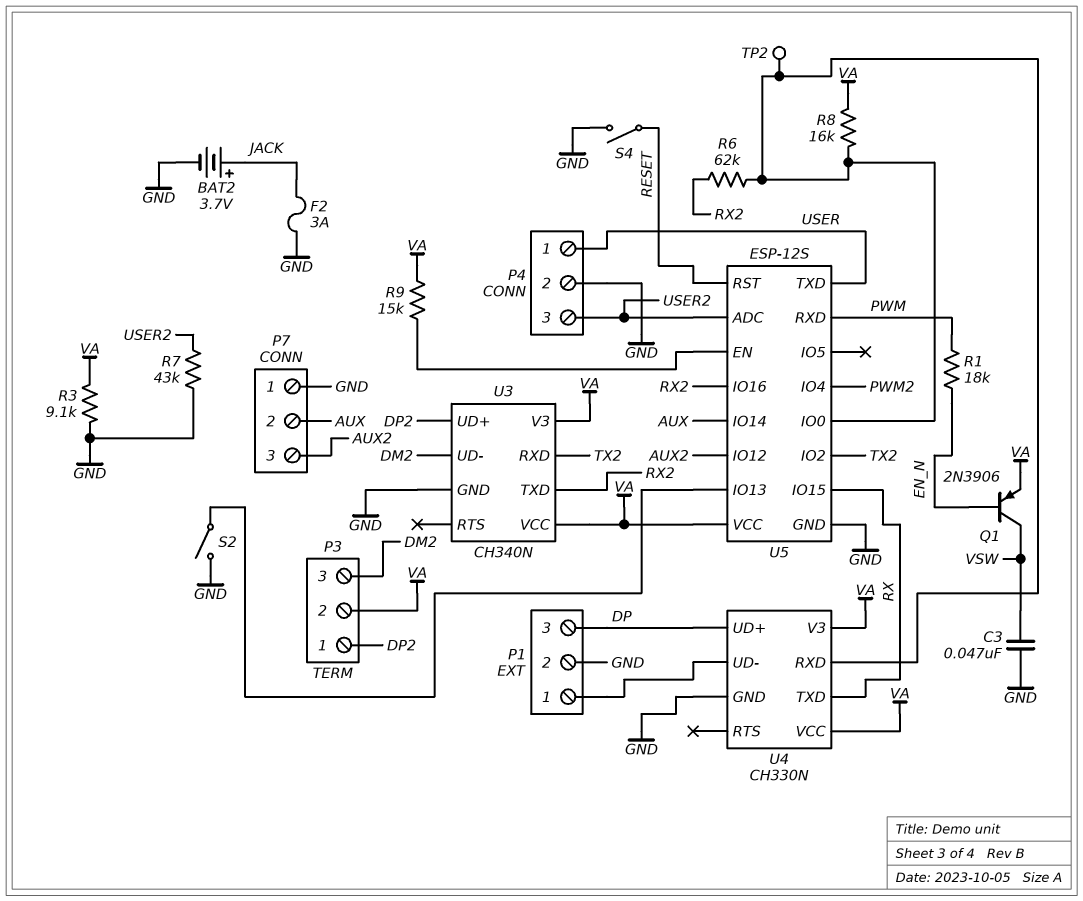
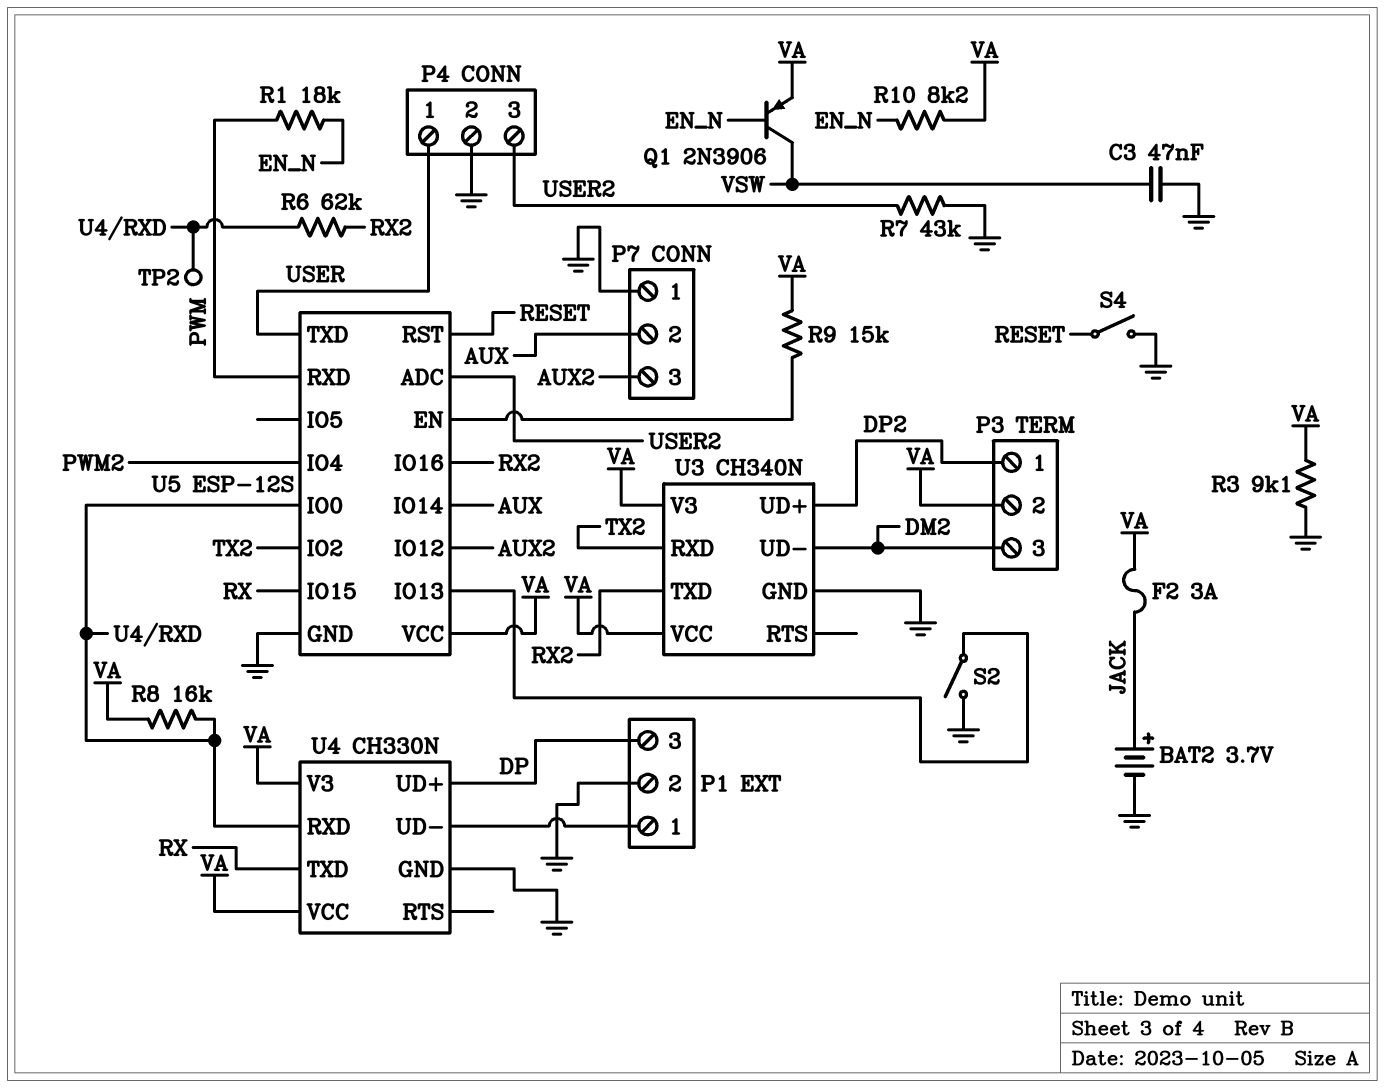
F2: 3A (GND, JACK) -> 3A (JACK, VA)
R10: none -> 8.2k (EN_N, VA)

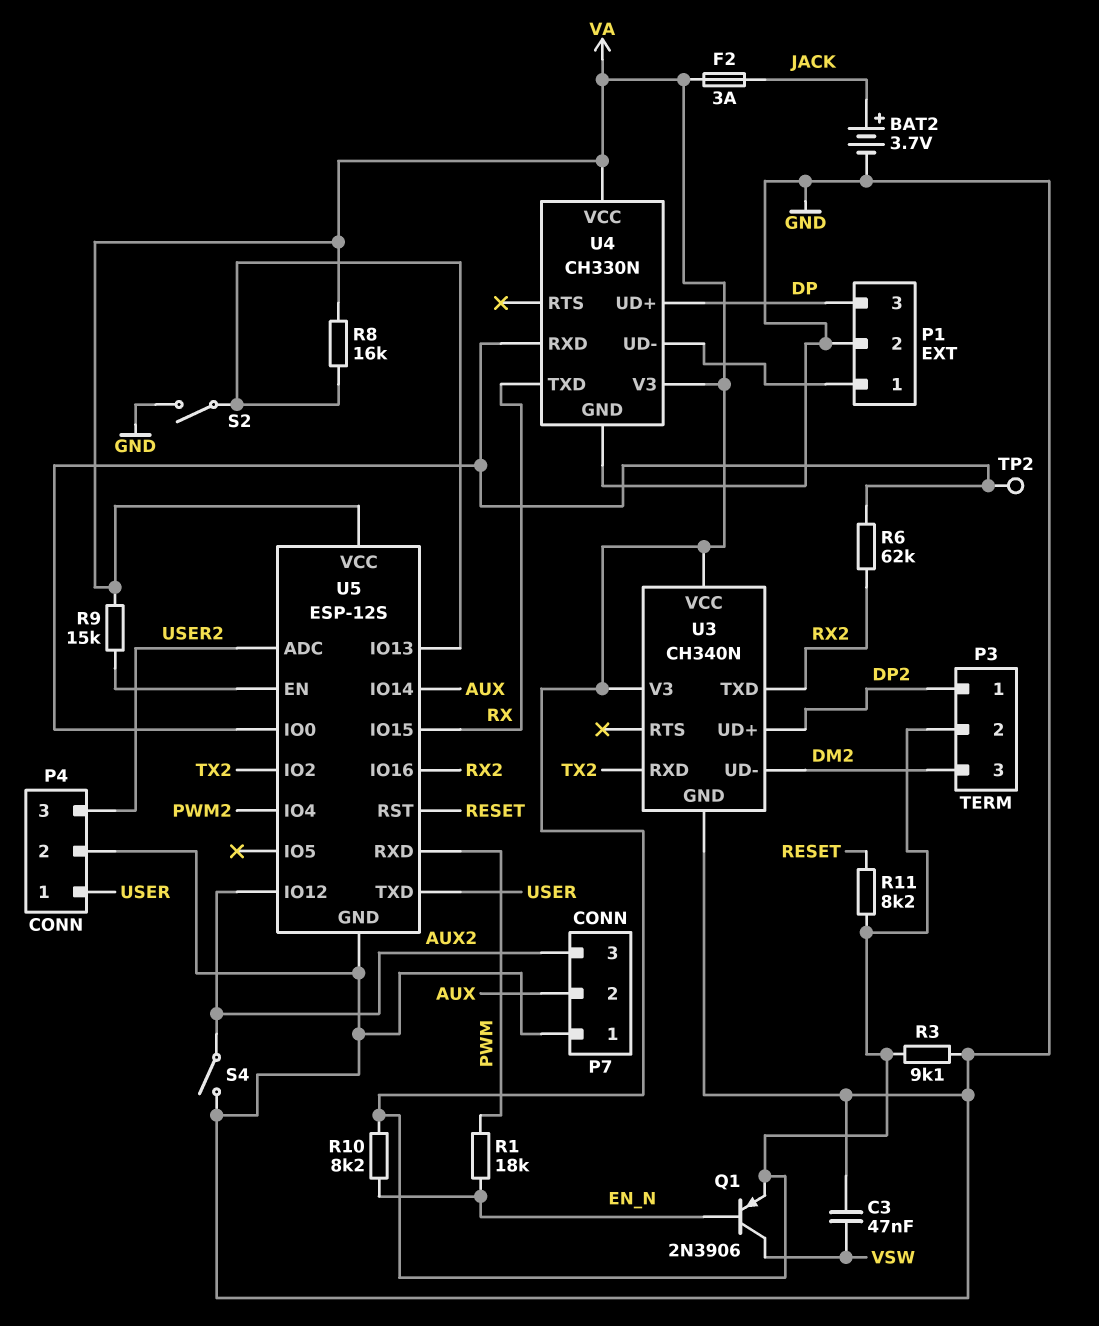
R7: 43k (GND, USER2) -> none
R8: 16k (U4/RXD, VA) -> 16k (U5/IO13, VA)
R11: none -> 8.2k (RESET, VA)
S4: switch (GND, RESET) -> switch (AUX2, GND)

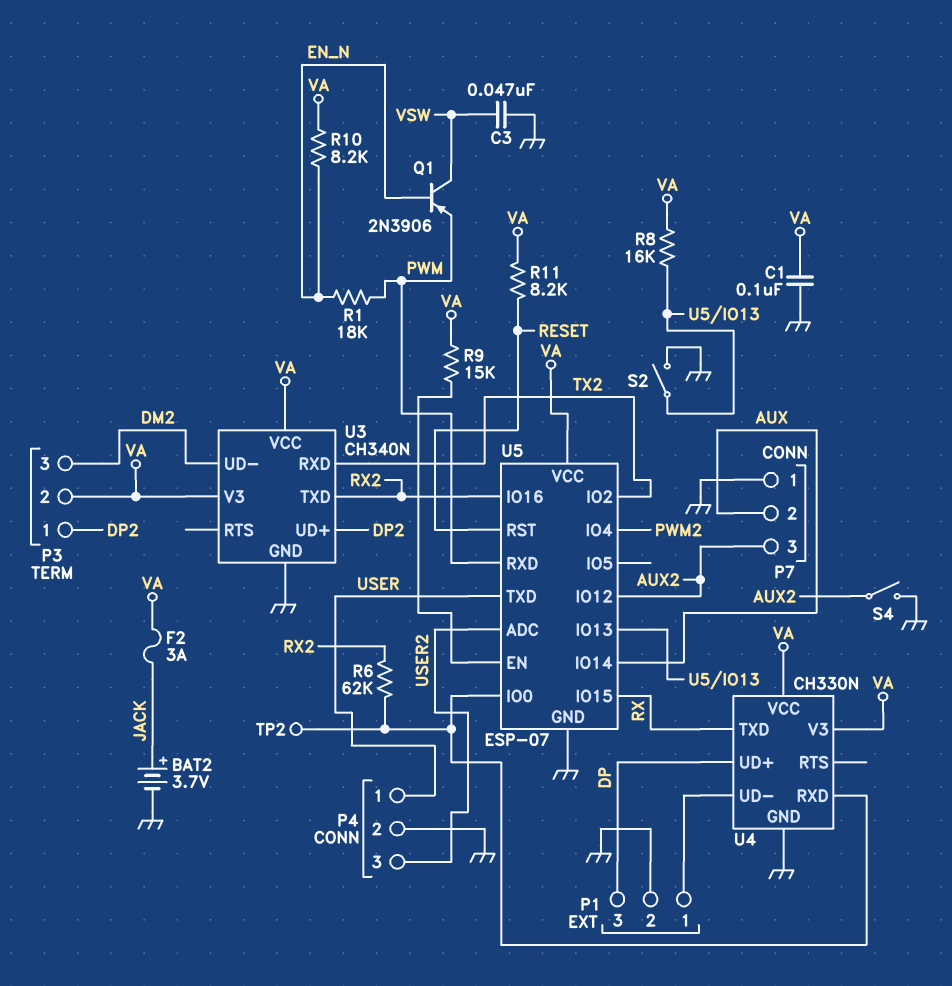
C1: none -> 100nF (GND, VA)
Q1: PNP 2N3906 (B EN_N, C VSW, E VA) -> PNP 2N3906 (B EN_N, C VSW, E PWM)
R3: 9.1k (GND, VA) -> none
U5: ESP-12S -> ESP-07

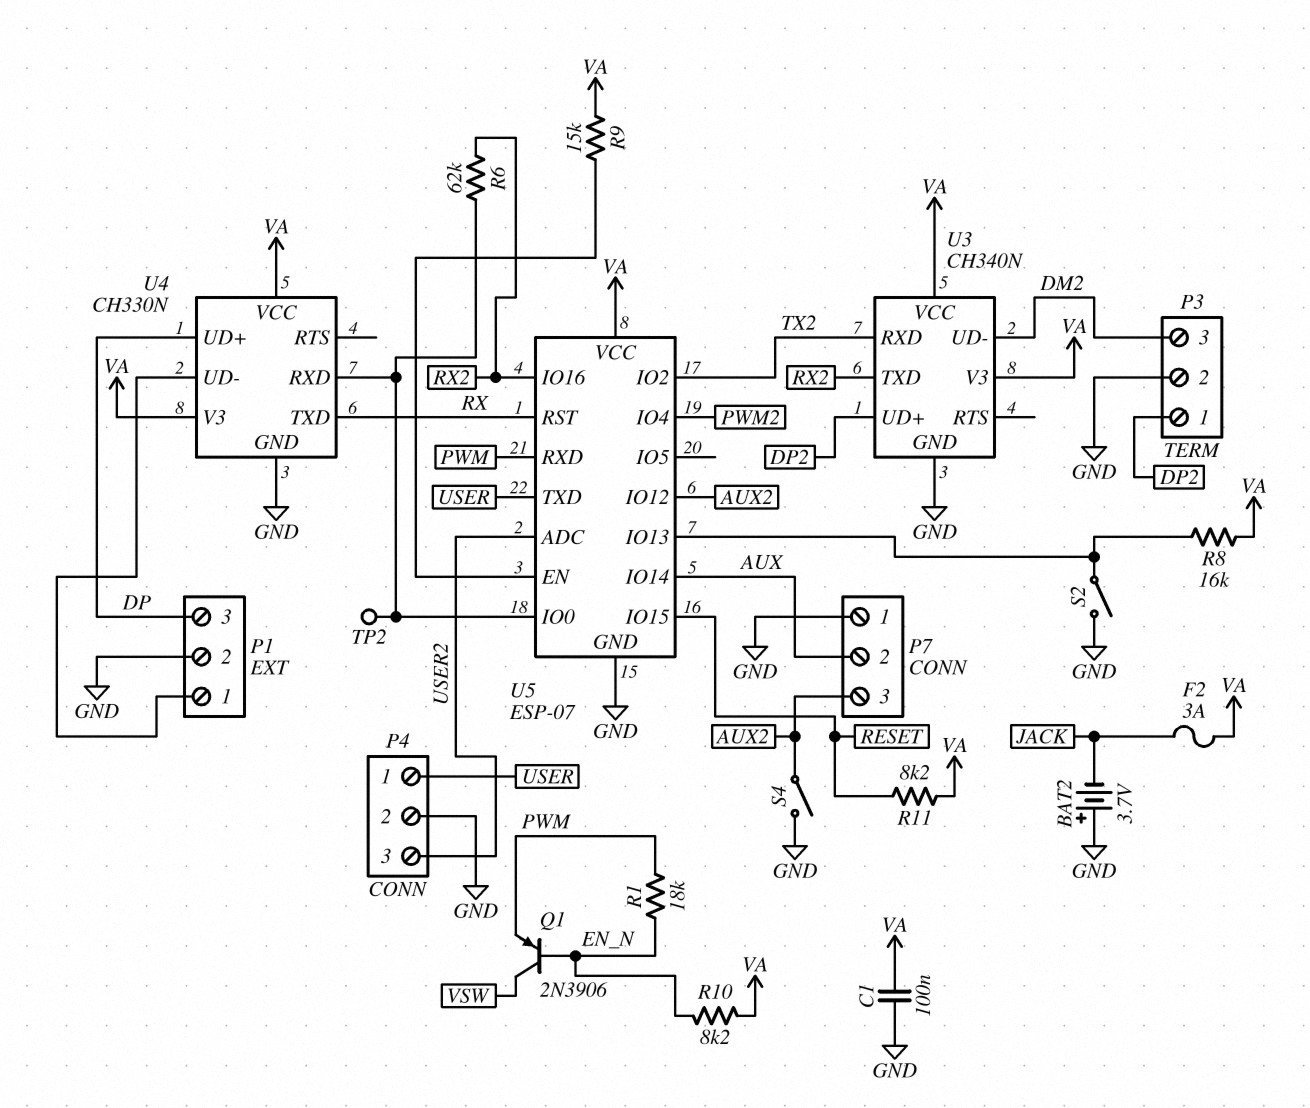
BAT2: 3.7V (plus JACK, minus GND) -> 3.7V (plus GND, minus JACK)
C3: 47nF (GND, VSW) -> none
P3 pin 2: VA -> GND
U5 pin IO15: RX -> RESET
U5 pin RST: RESET -> RX

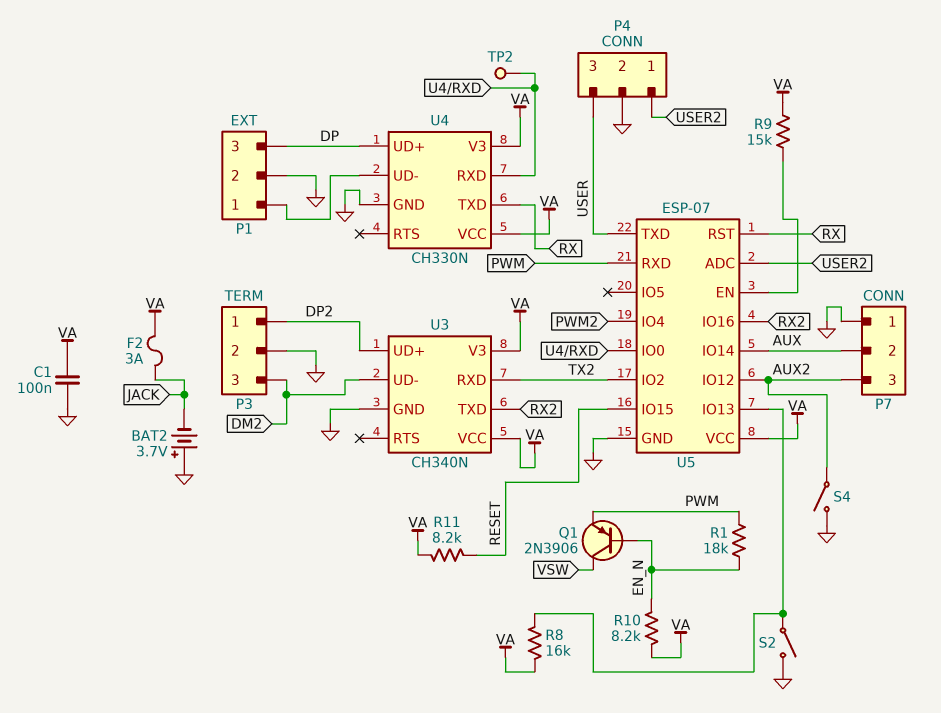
P4 pin 1: USER -> USER2
P4 pin 3: USER2 -> USER
R6: 62k (RX2, U4/RXD) -> none

